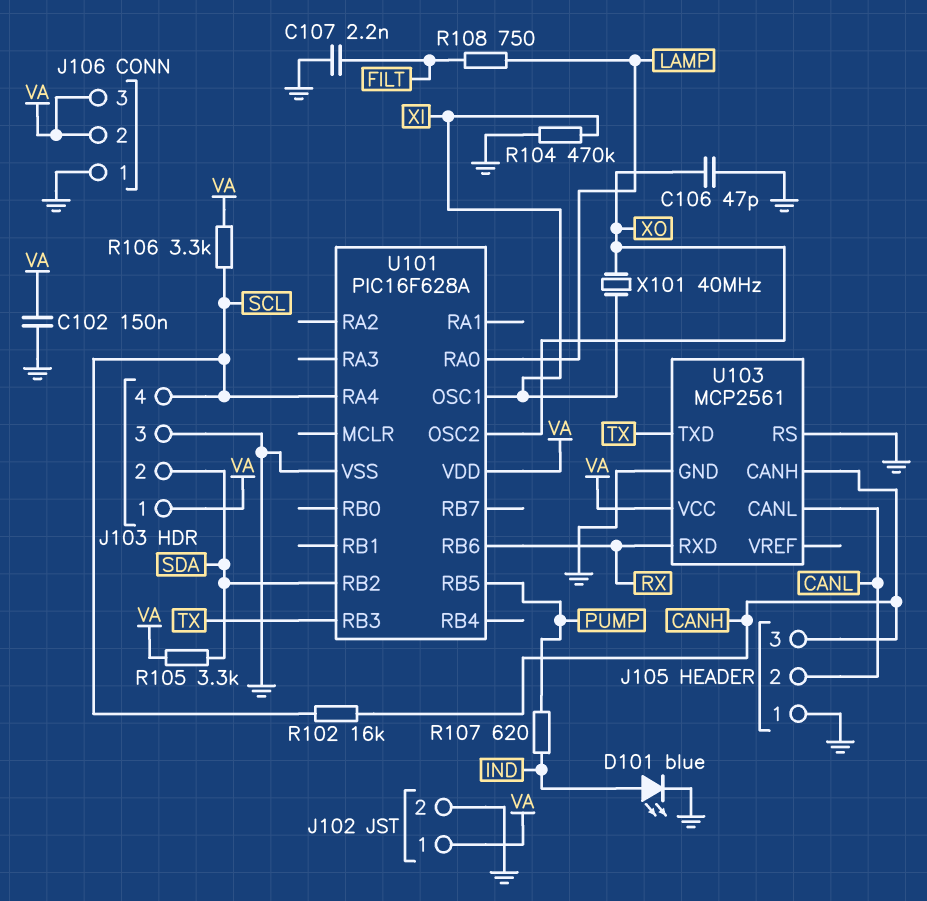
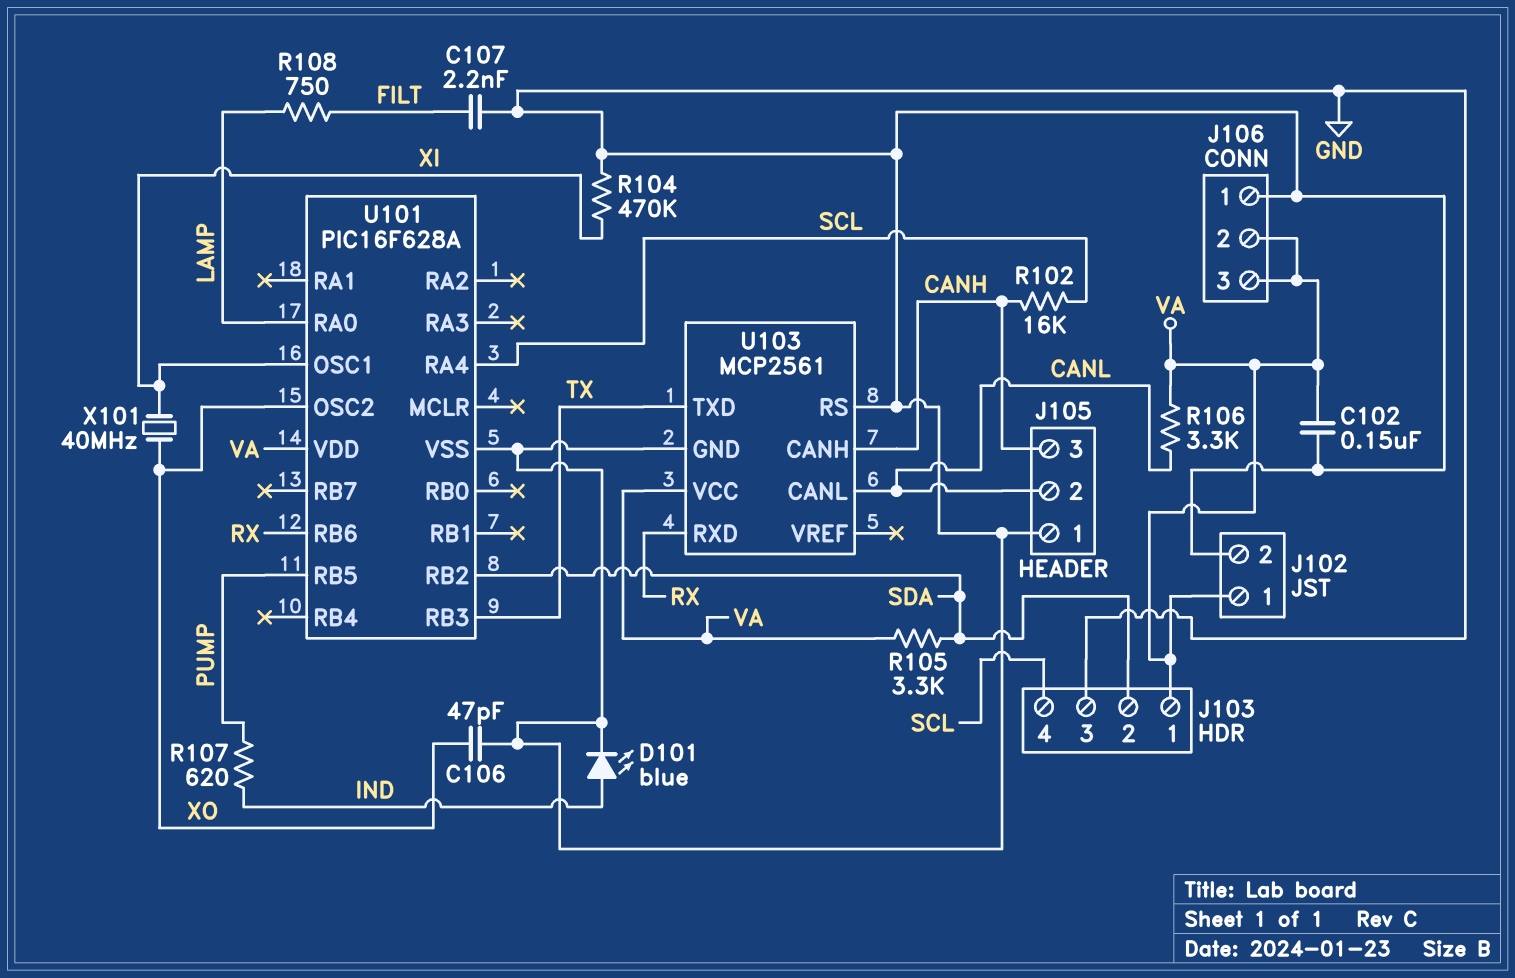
R106: 3.3k (SCL, VA) -> 3.3k (CANL, VA)

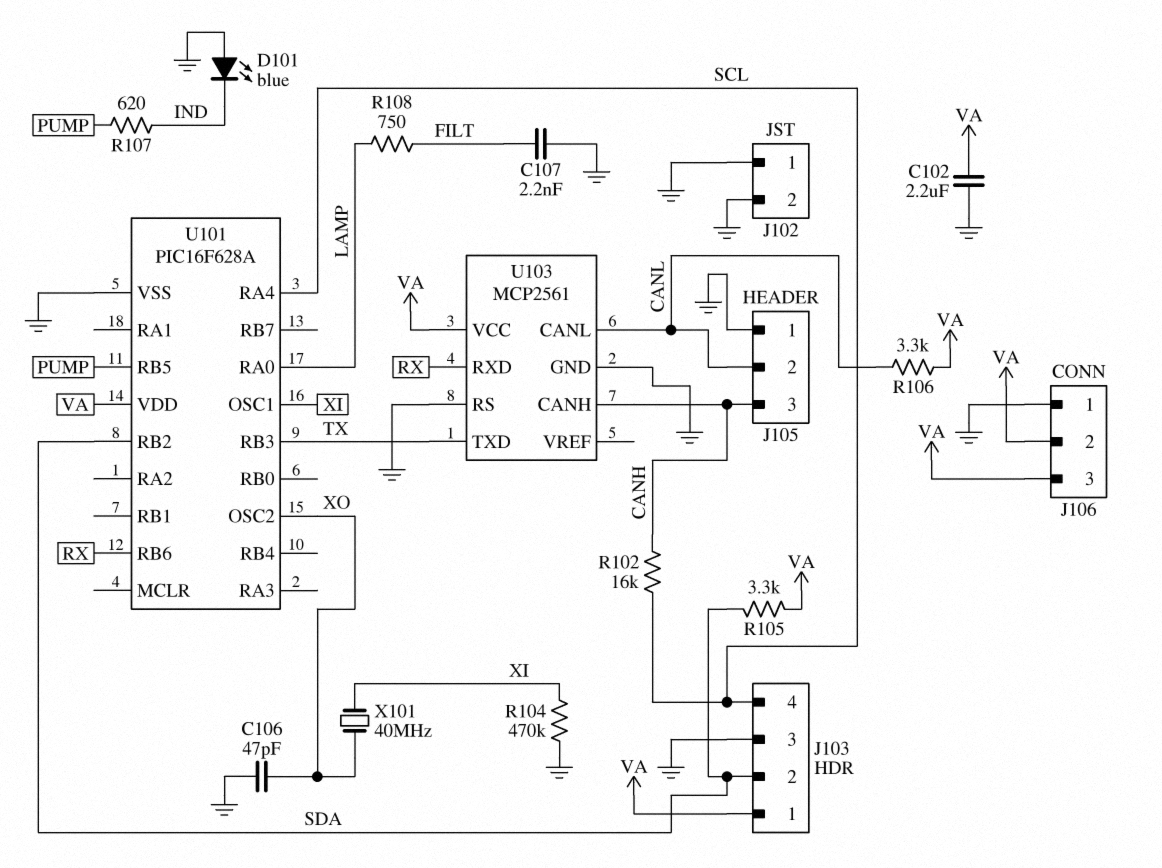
C102: 150nF (GND, VA) -> 2.2uF (GND, VA)
D101: LED blue (A IND, K GND) -> LED blue (A GND, K IND)
J102 pin 1: VA -> GND

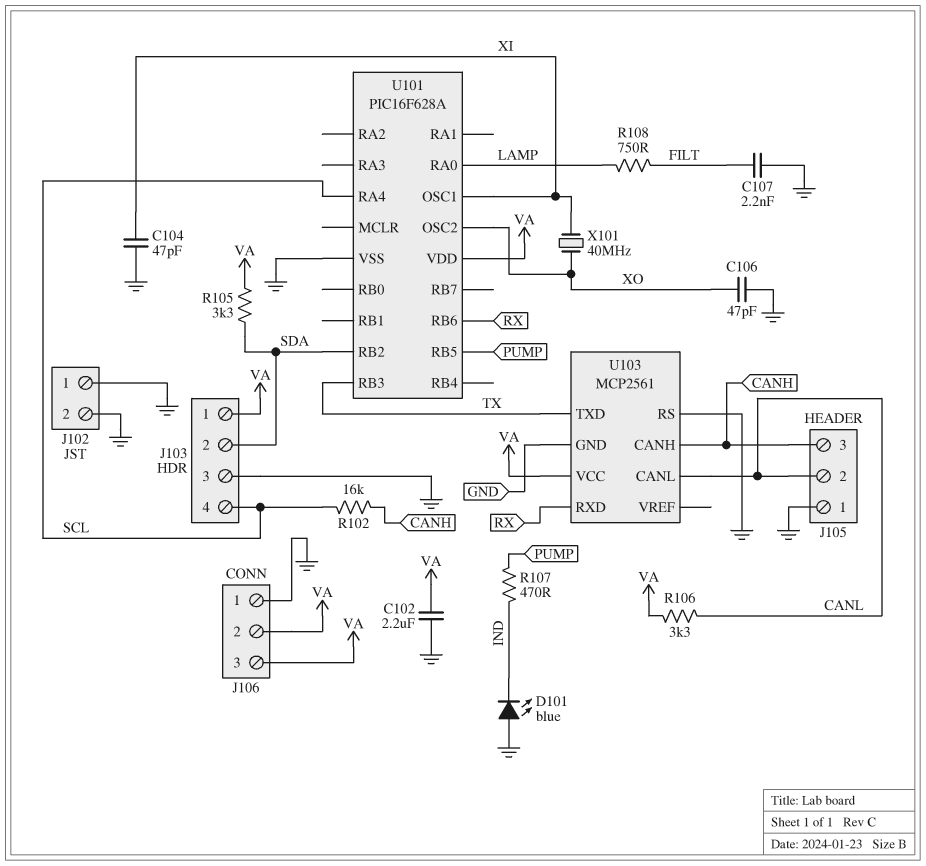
C104: none -> 47pF (GND, XI)
R104: 470k (GND, XI) -> none
R107: 620 (IND, PUMP) -> 470 (IND, PUMP)

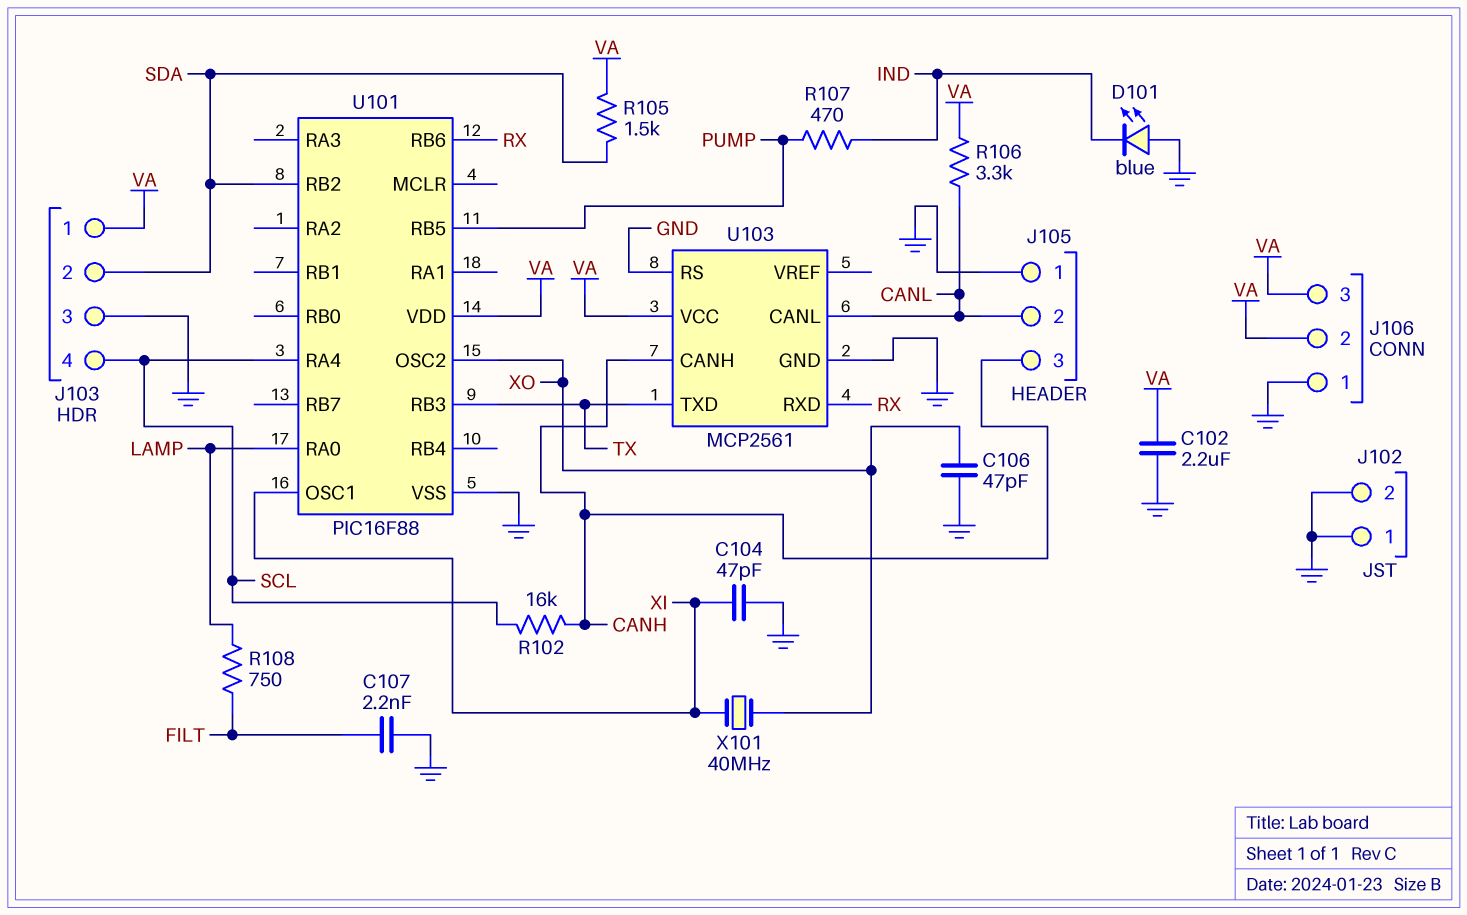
R105: 3.3k (SDA, VA) -> 1.5k (SDA, VA)
U101: PIC16F628A -> PIC16F88

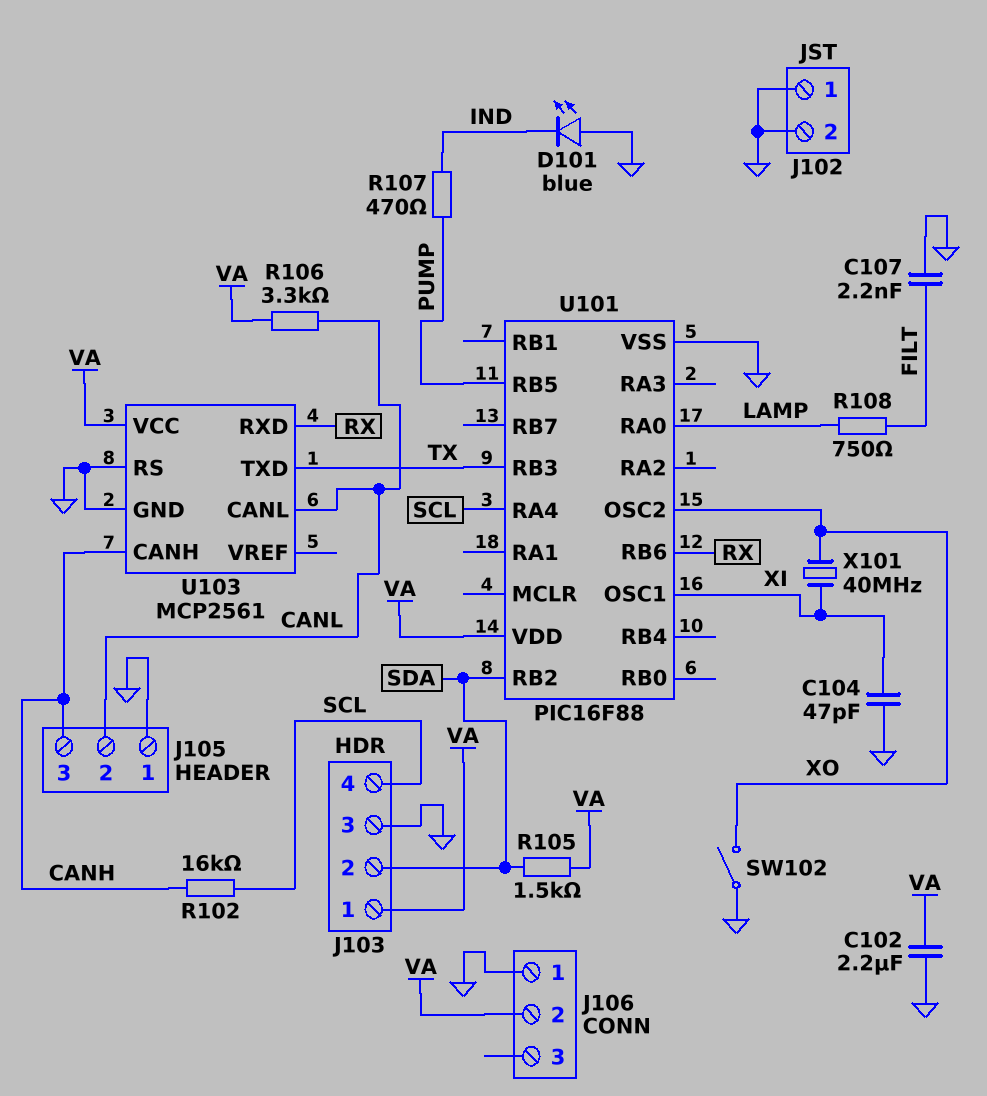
C106: 47pF (GND, XO) -> none
J106 pin 3: VA -> none
SW102: none -> switch (GND, XO)

